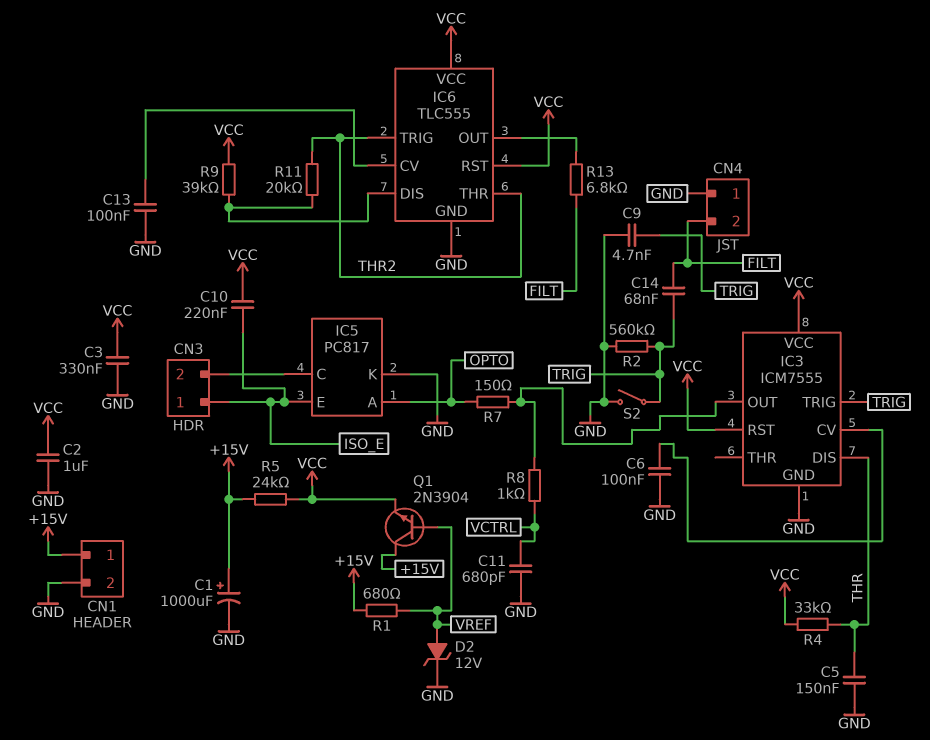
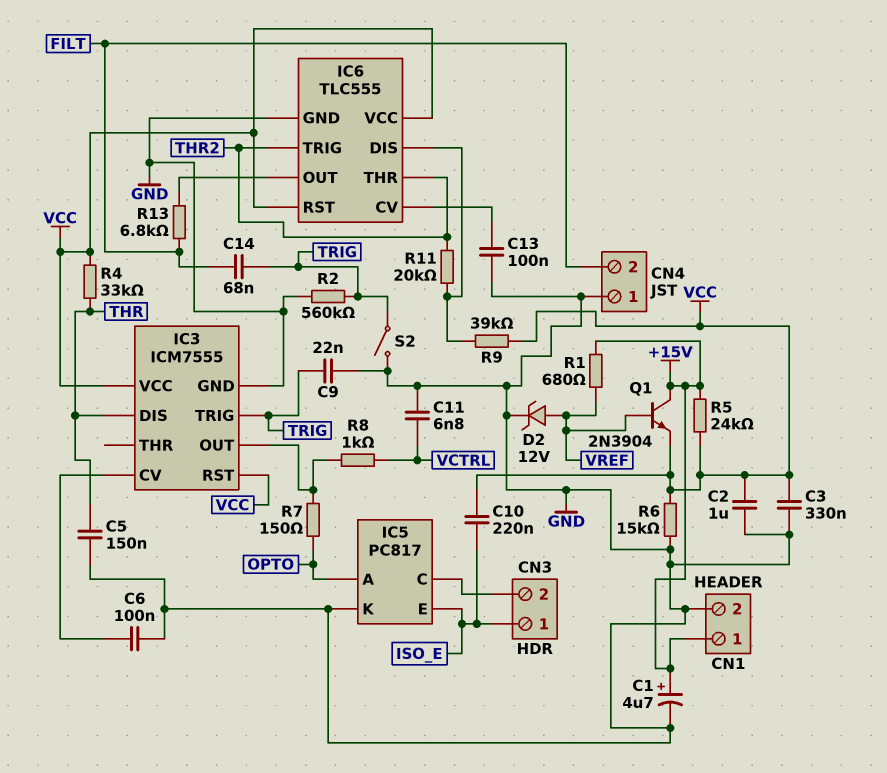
C1: 1000uF (plus +15V, minus GND) -> 4.7uF (plus +15V, minus GND)
C9: 4.7nF (GND, TRIG) -> 22nF (GND, TRIG)
C11: 680pF (GND, VCTRL) -> 6.8nF (GND, VCTRL)
R6: none -> 15k (GND, VCC)

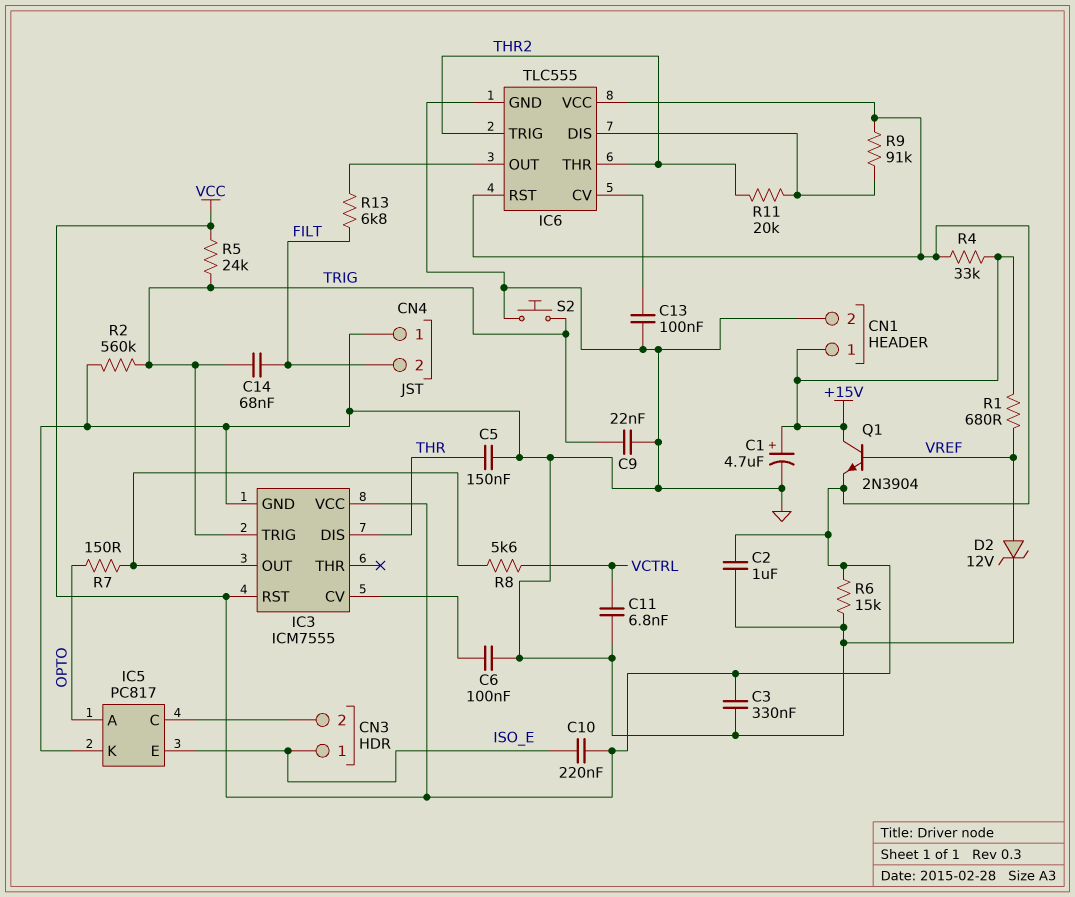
R4: 33k (THR, VCC) -> 33k (+15V, VCC)
R5: 24k (+15V, VCC) -> 24k (TRIG, VCC)
R8: 1k (IC3/OUT, VCTRL) -> 5.6k (IC3/OUT, VCTRL)
R9: 39k (IC6/DIS, VCC) -> 91k (IC6/DIS, VCC)
S2: switch (GND, TRIG) -> button (GND, TRIG)

